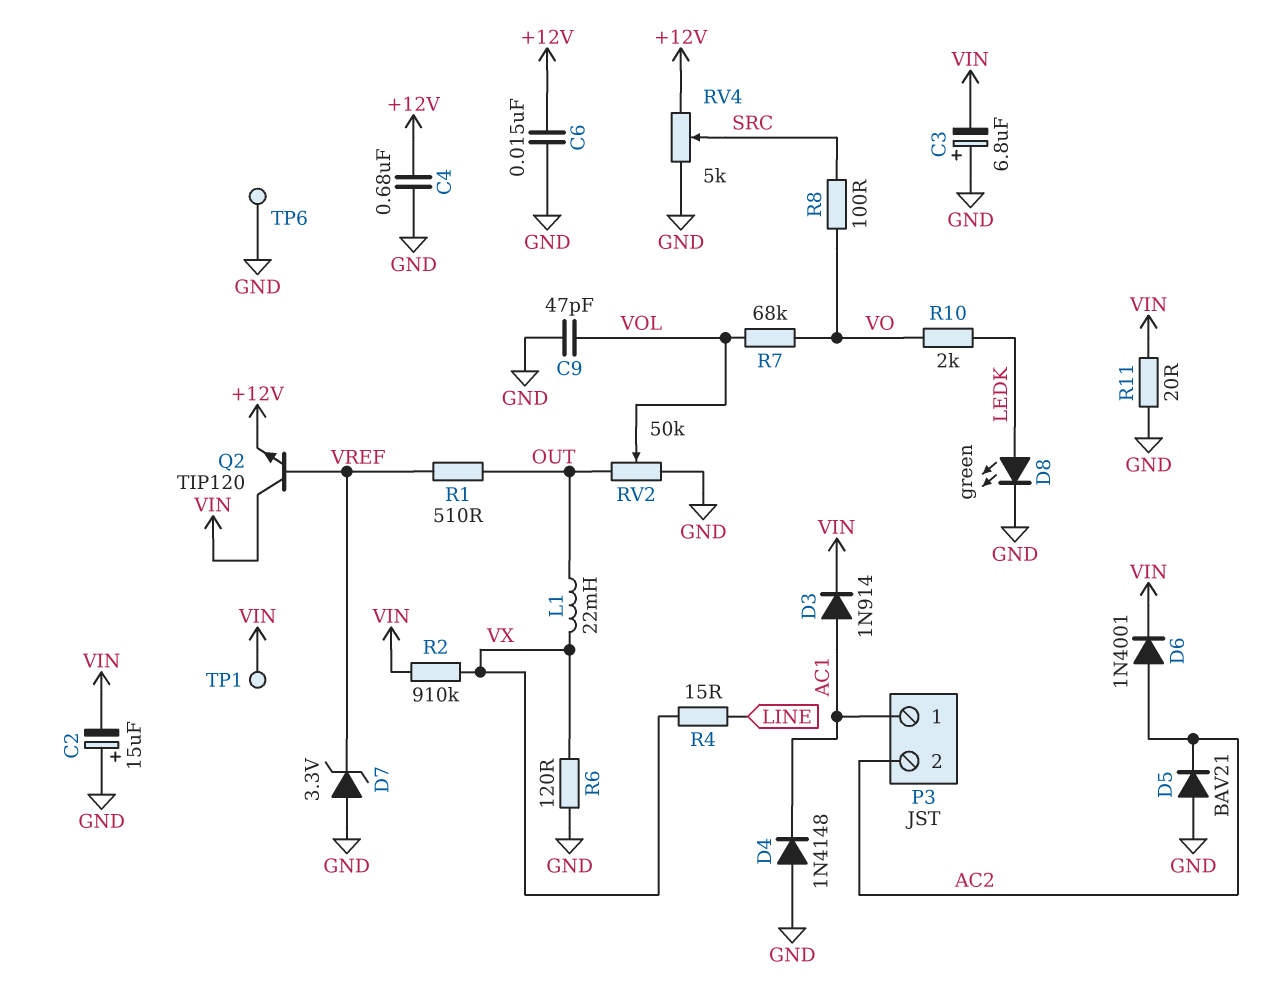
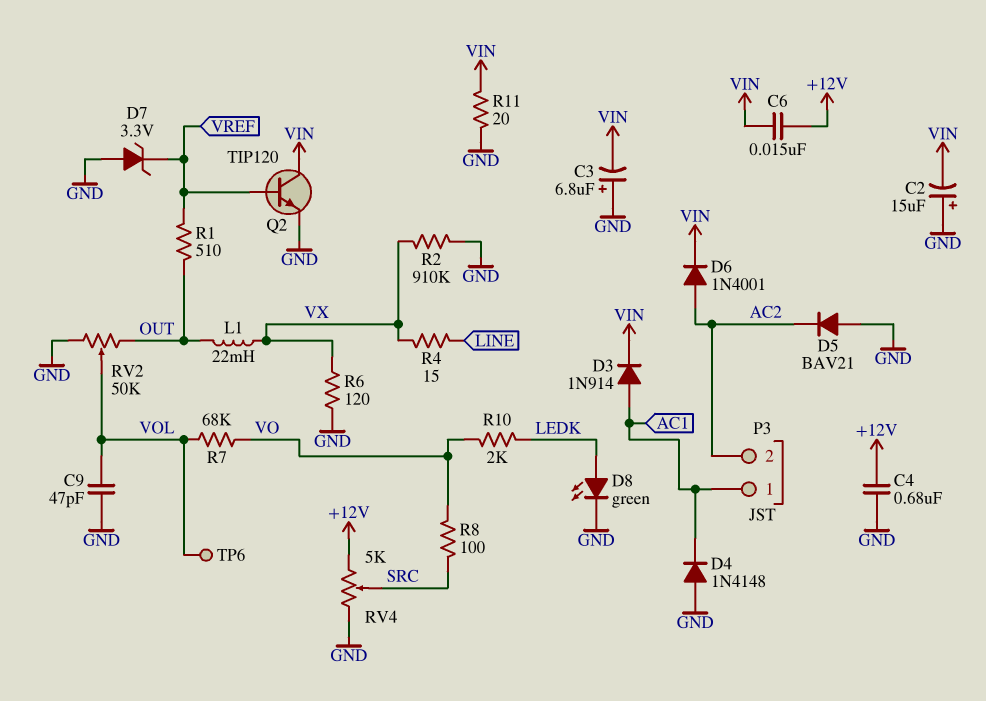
C6: 15nF (+12V, GND) -> 15nF (+12V, VIN)
Q2: NPN TIP120 (B VREF, C VIN, E +12V) -> NPN TIP120 (B VREF, C VIN, E GND)
R2: 910k (VIN, VX) -> 910k (GND, VX)
TP1: test point (VIN) -> none
TP6: test point (GND) -> test point (VOL)

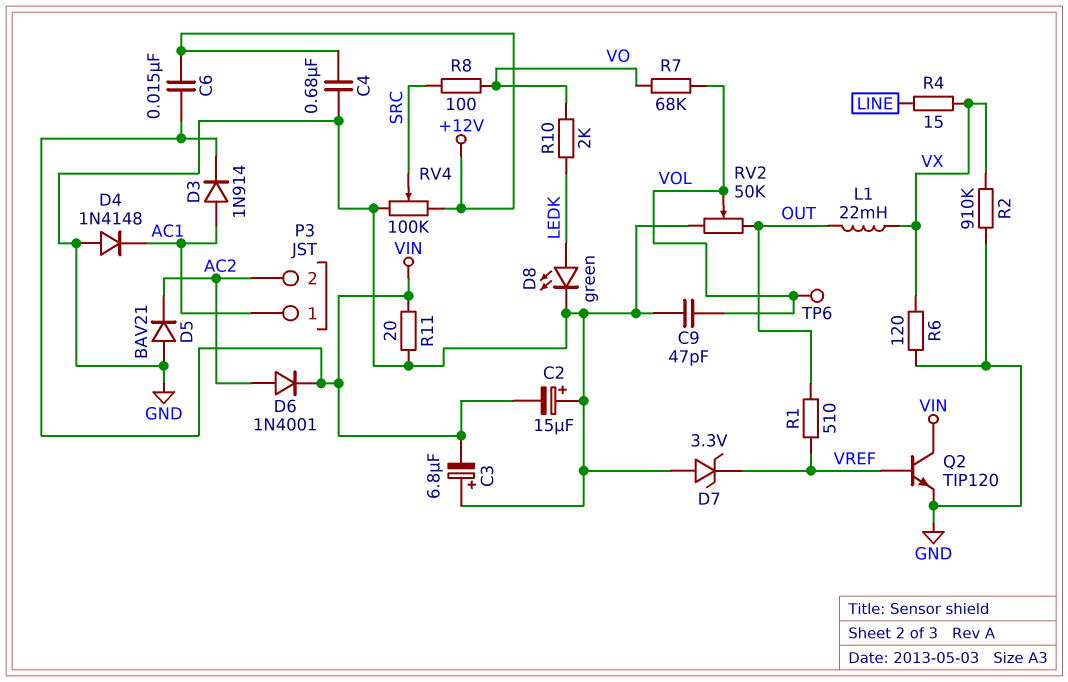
RV4: 5k (+12V, GND, wiper SRC) -> 100k (+12V, GND, wiper SRC)

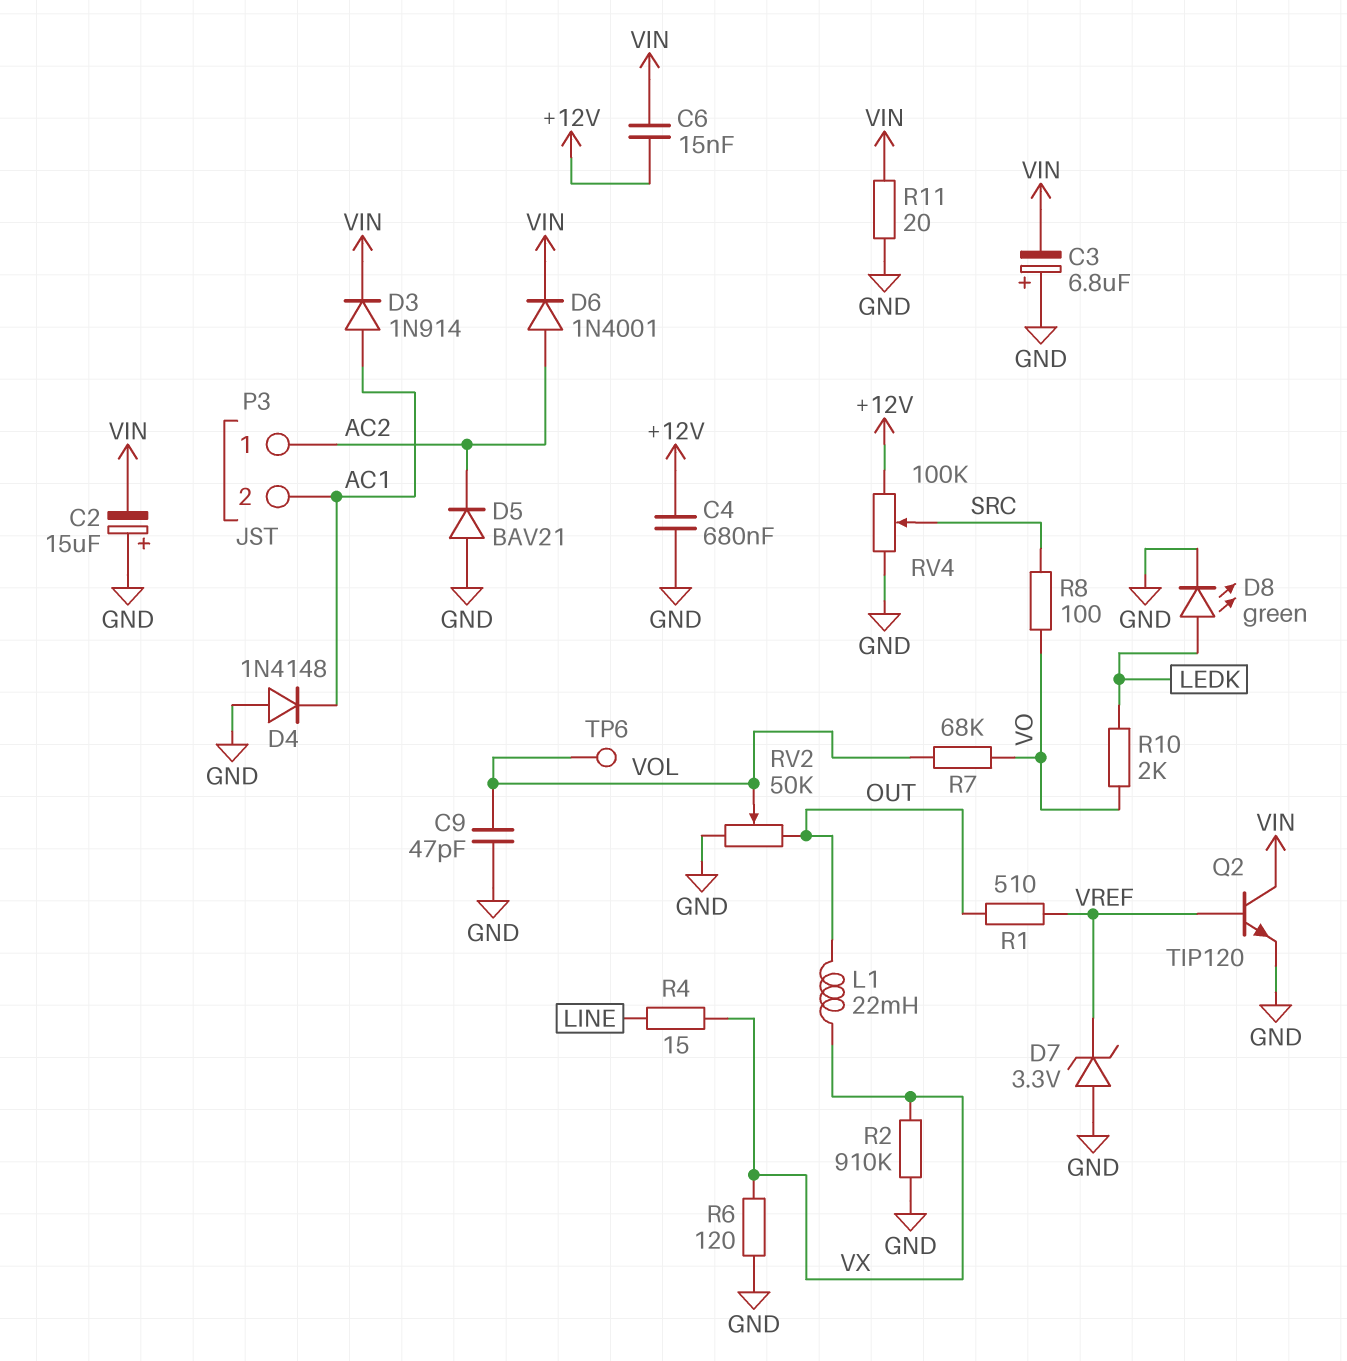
P3 pin 1: AC1 -> AC2
P3 pin 2: AC2 -> AC1

